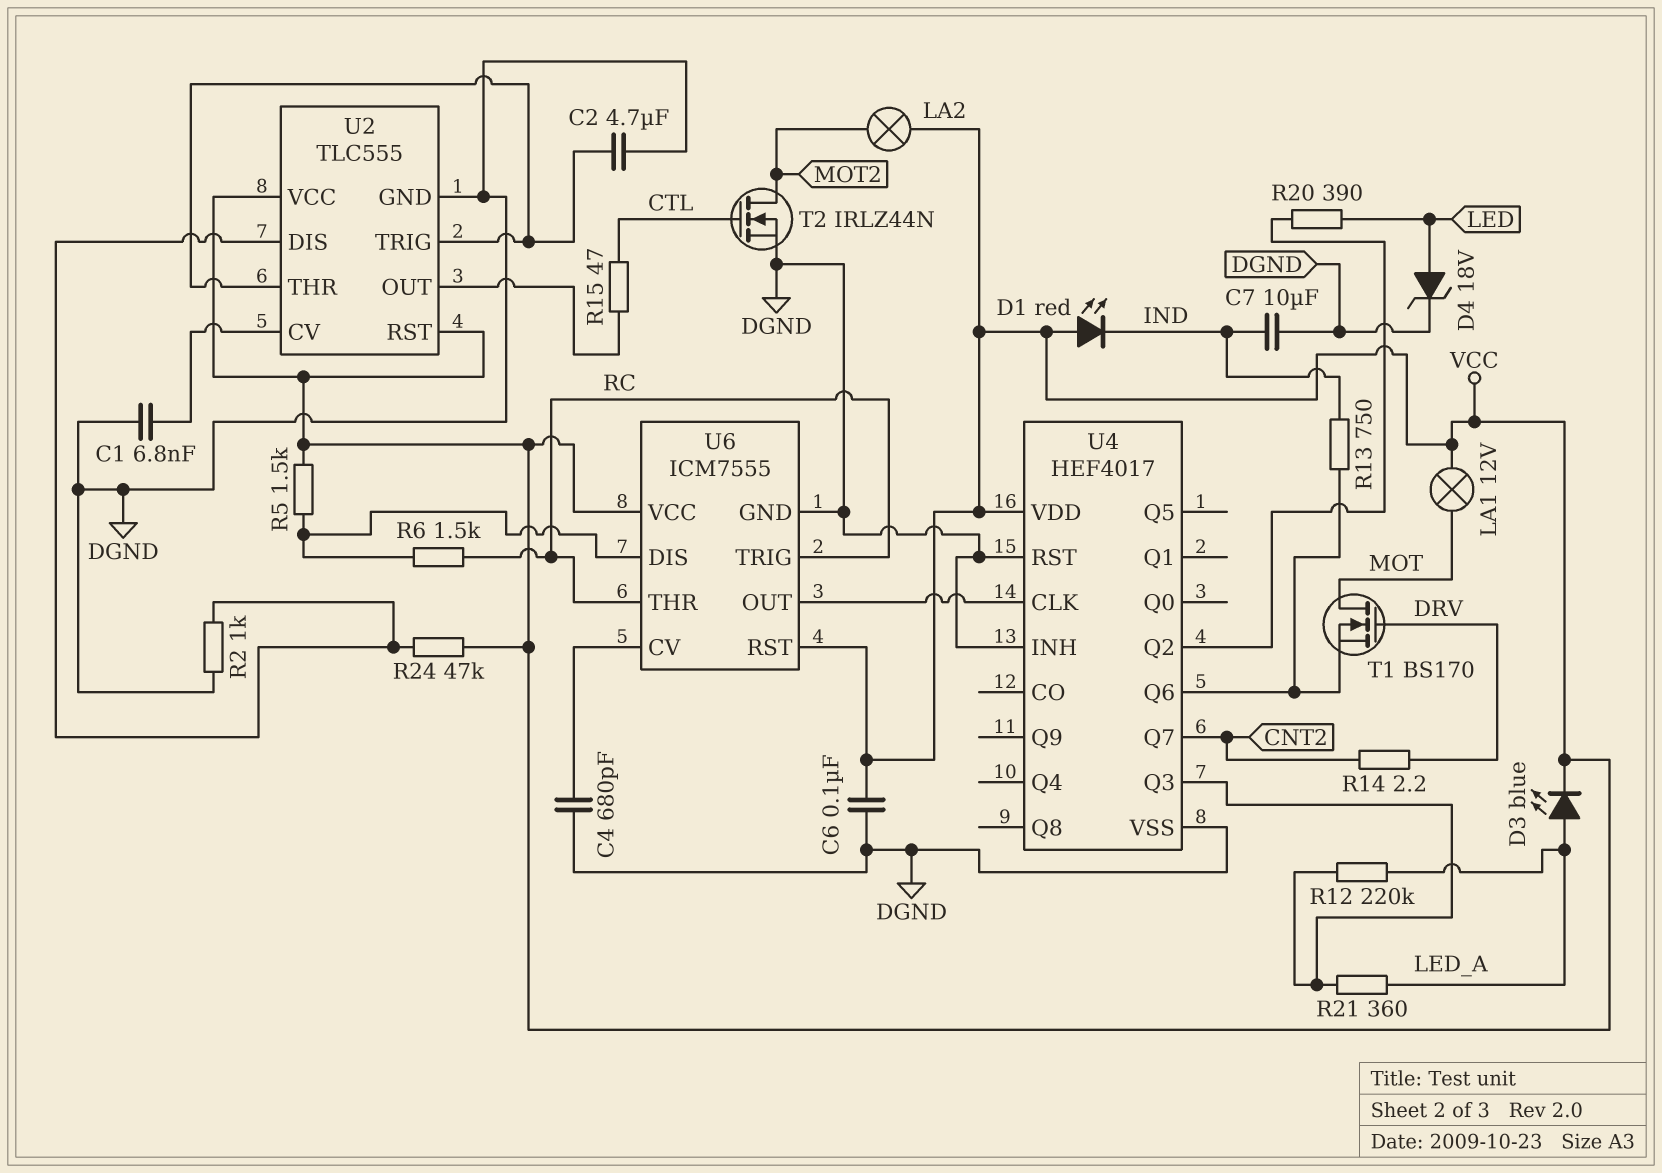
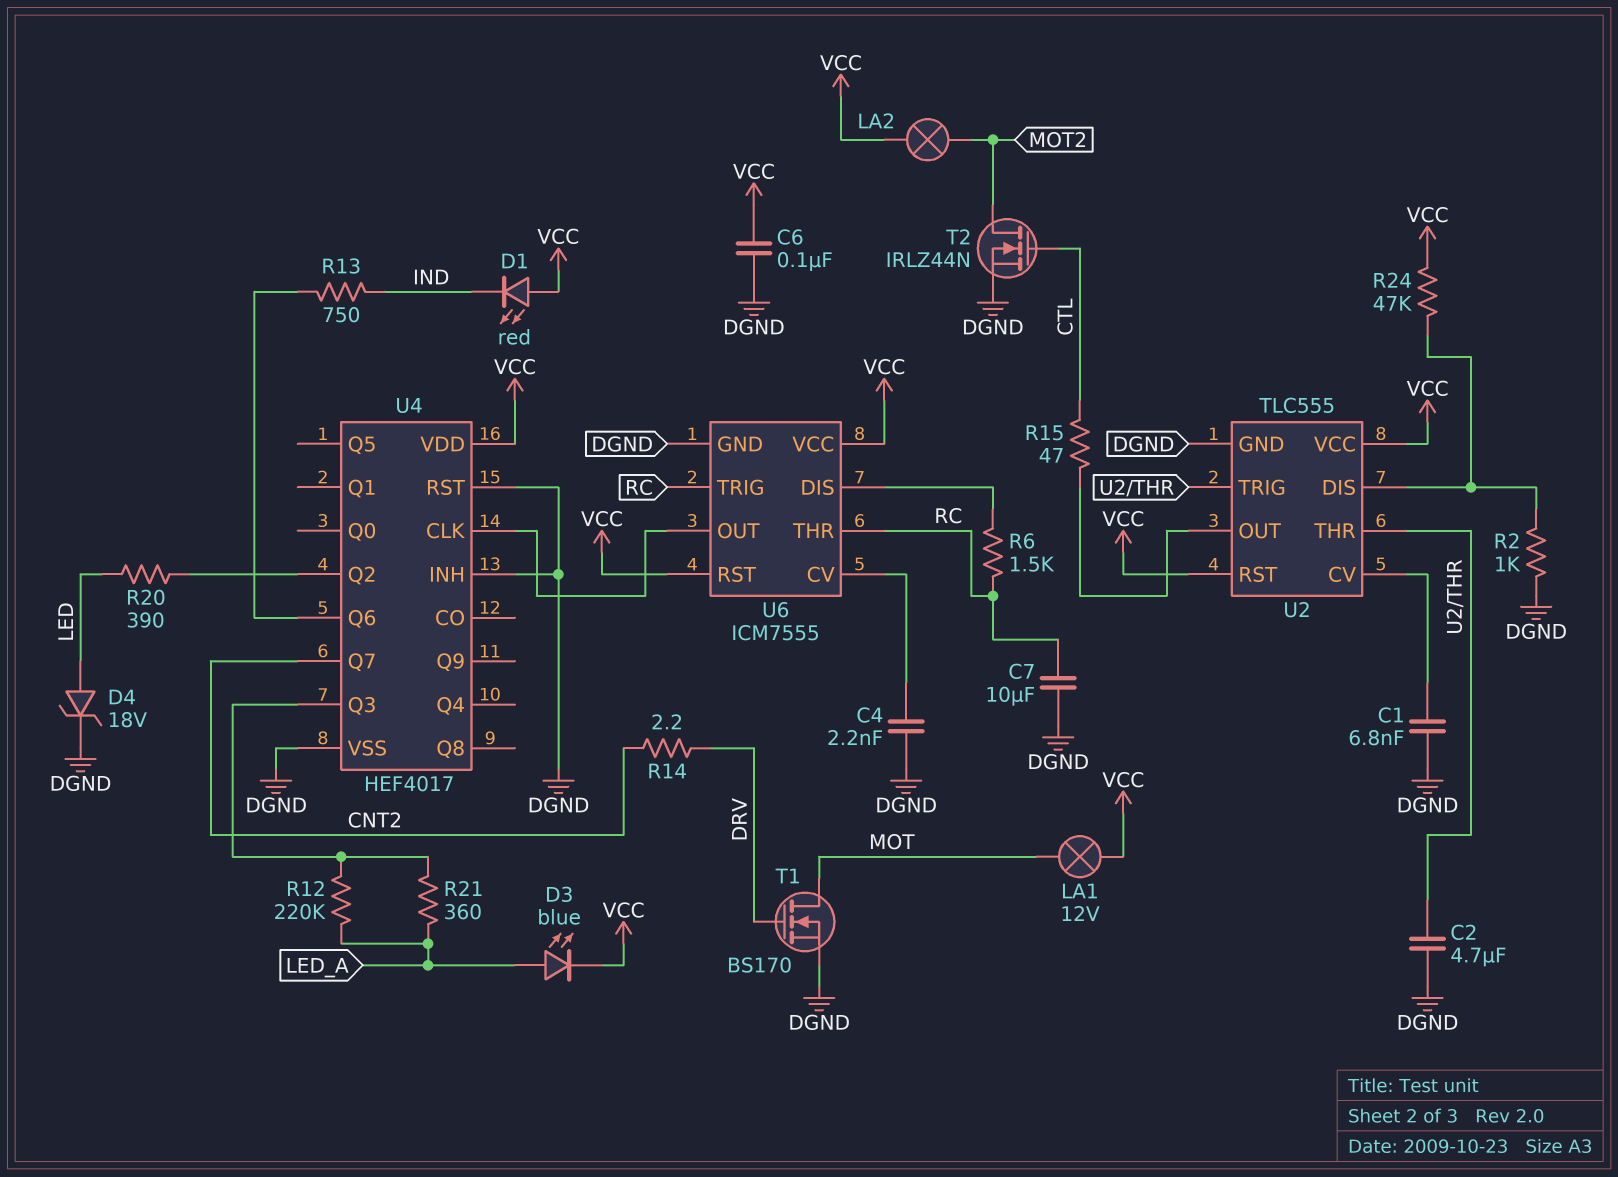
C4: 680pF (DGND, U6/CV) -> 2.2nF (DGND, U6/CV)
C7: 10uF (DGND, IND) -> 10uF (DGND, RC)
R5: 1.5k (U6/DIS, VCC) -> none
T1: NMOS BS170 (G DRV, D MOT, S U4/Q6) -> NMOS BS170 (G DRV, D MOT, S DGND)

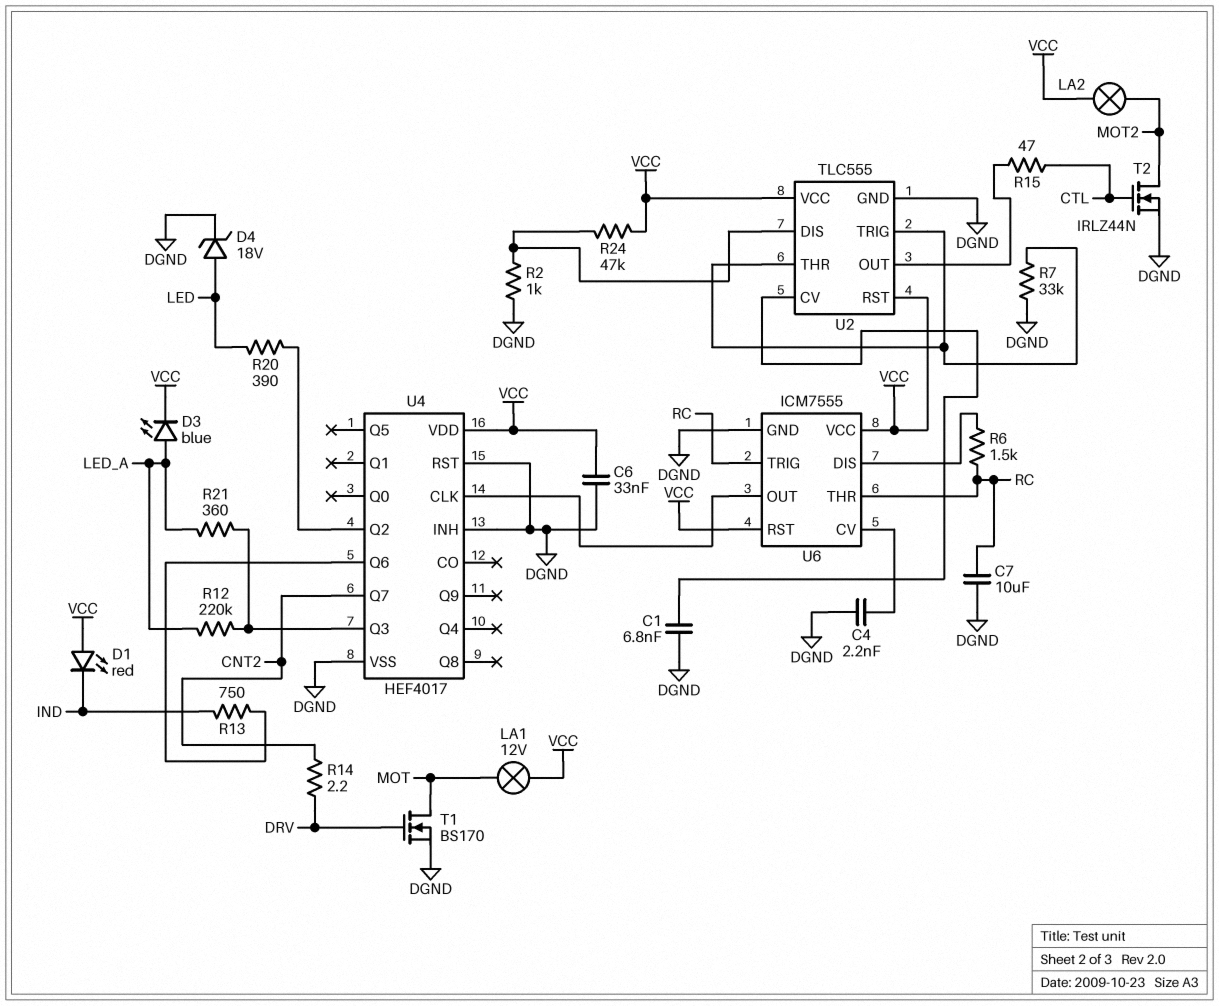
C2: 4.7uF (DGND, U2/THR) -> none
C6: 100nF (DGND, VCC) -> 33nF (DGND, VCC)
R7: none -> 33k (DGND, U2/THR)

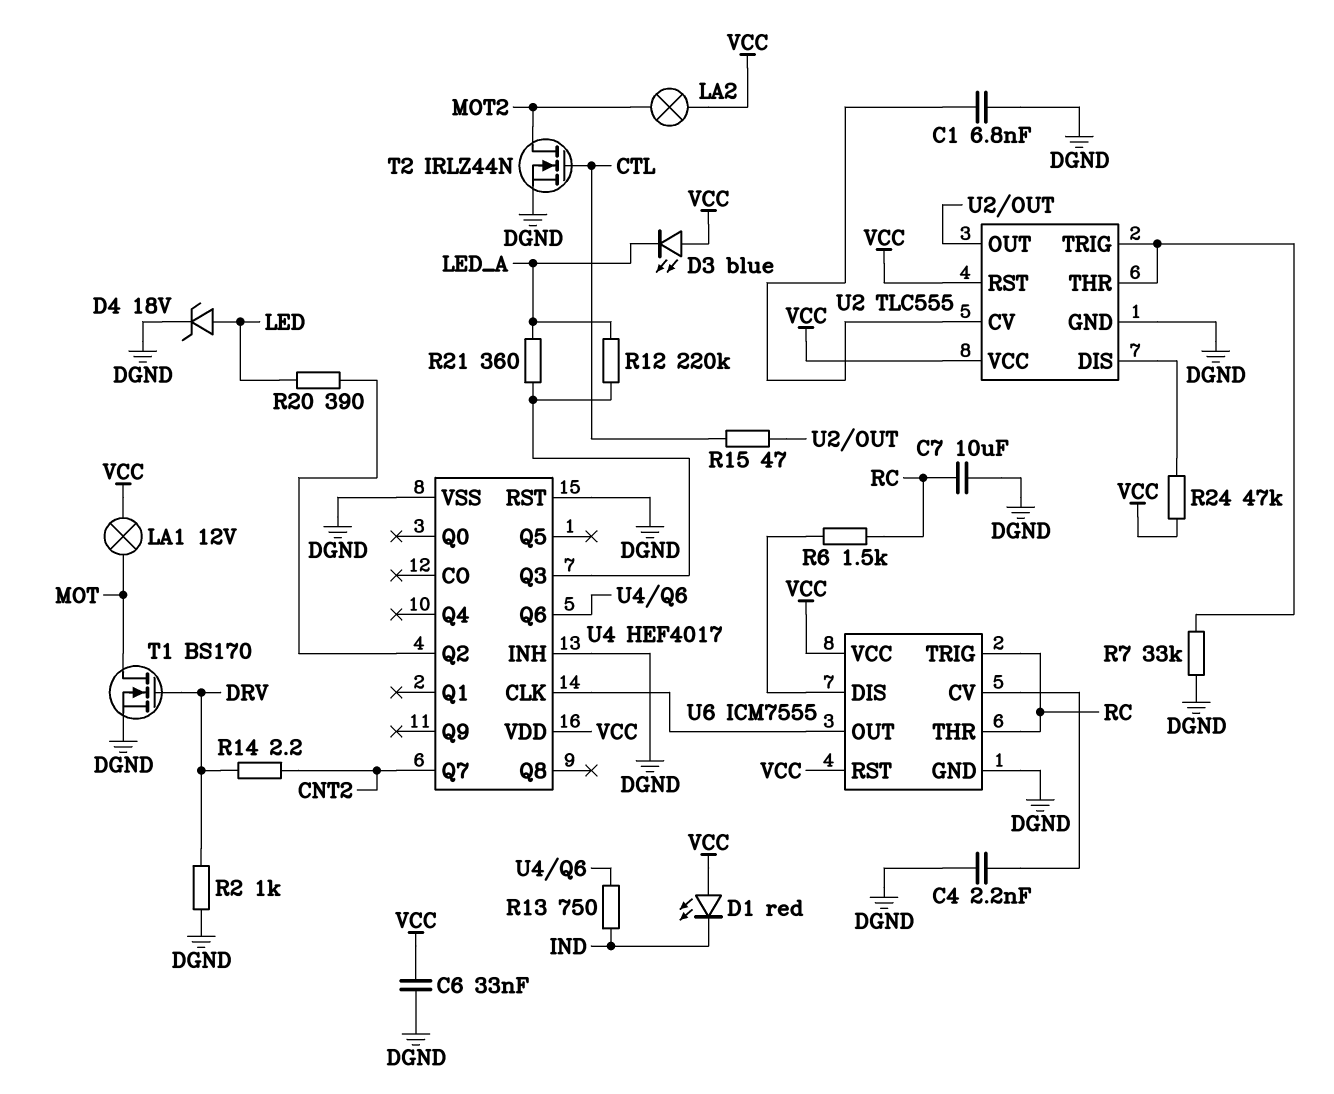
D3: LED blue (A LED_A, K VCC) -> LED blue (A VCC, K LED_A)
R2: 1k (DGND, U2/DIS) -> 1k (DGND, DRV)

